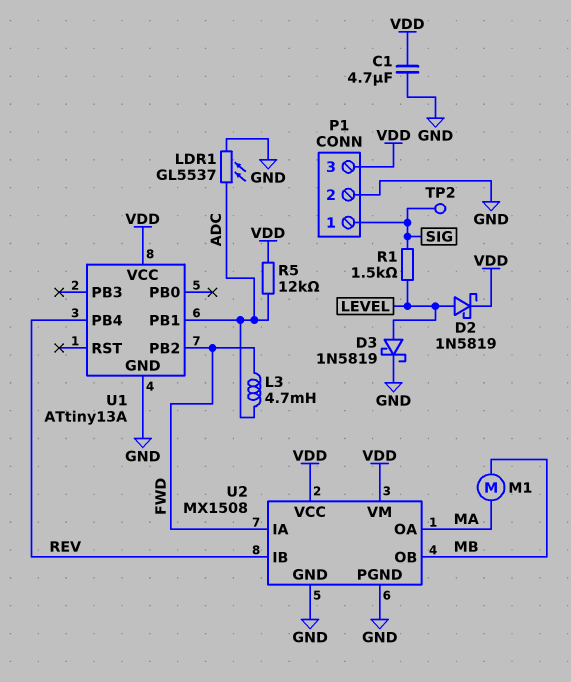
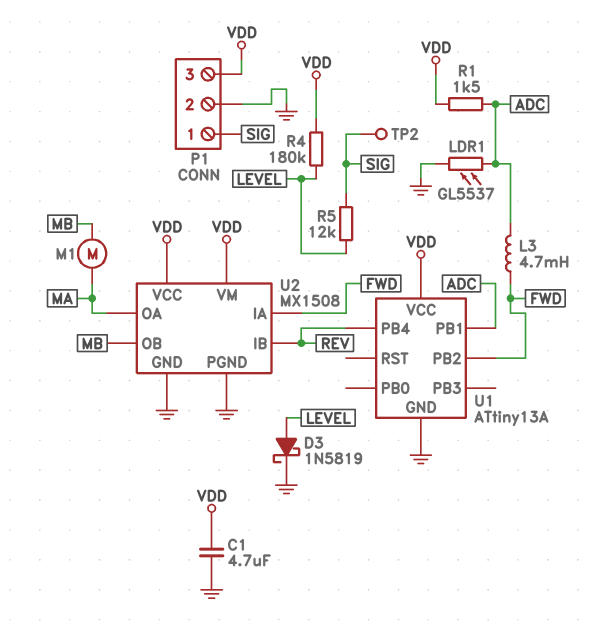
D2: schottky 1N5819 (A LEVEL, K VDD) -> none
R1: 1.5k (LEVEL, SIG) -> 1.5k (ADC, VDD)
R4: none -> 180k (LEVEL, VDD)
R5: 12k (ADC, VDD) -> 12k (LEVEL, SIG)

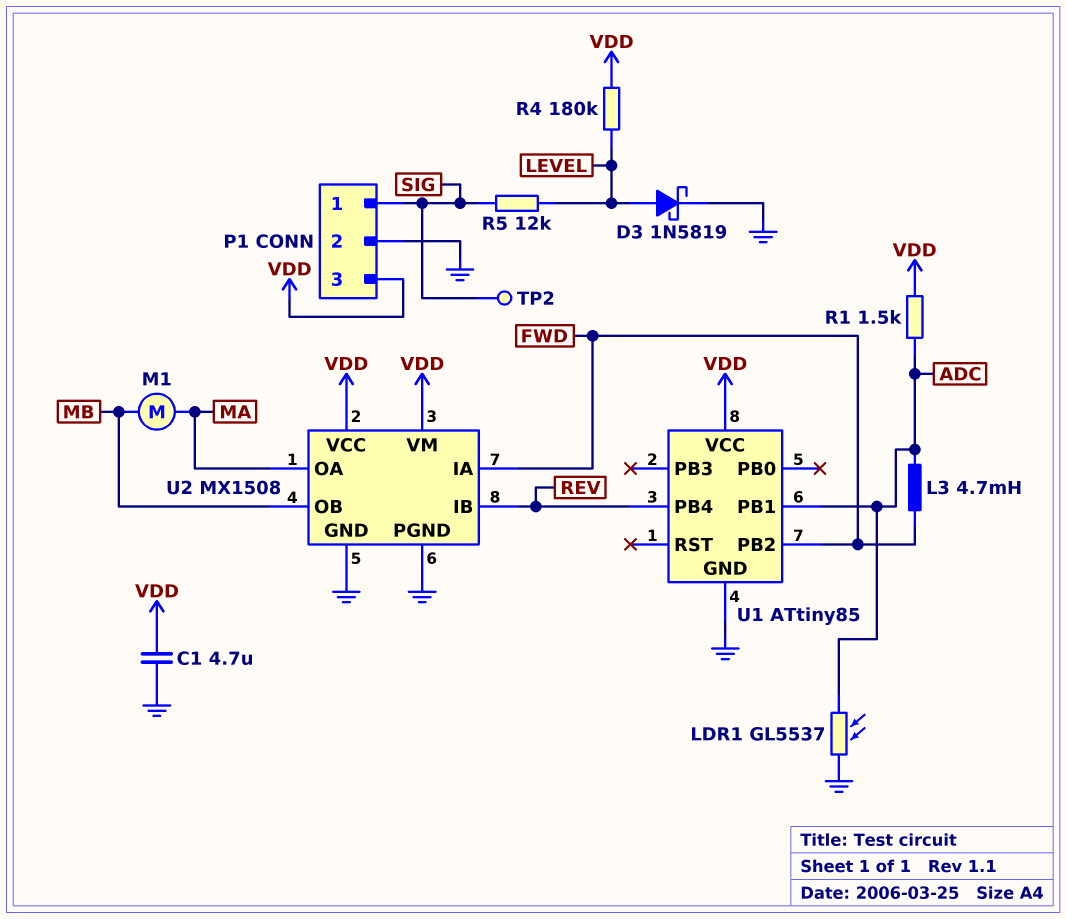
U1: ATtiny13A -> ATtiny85

